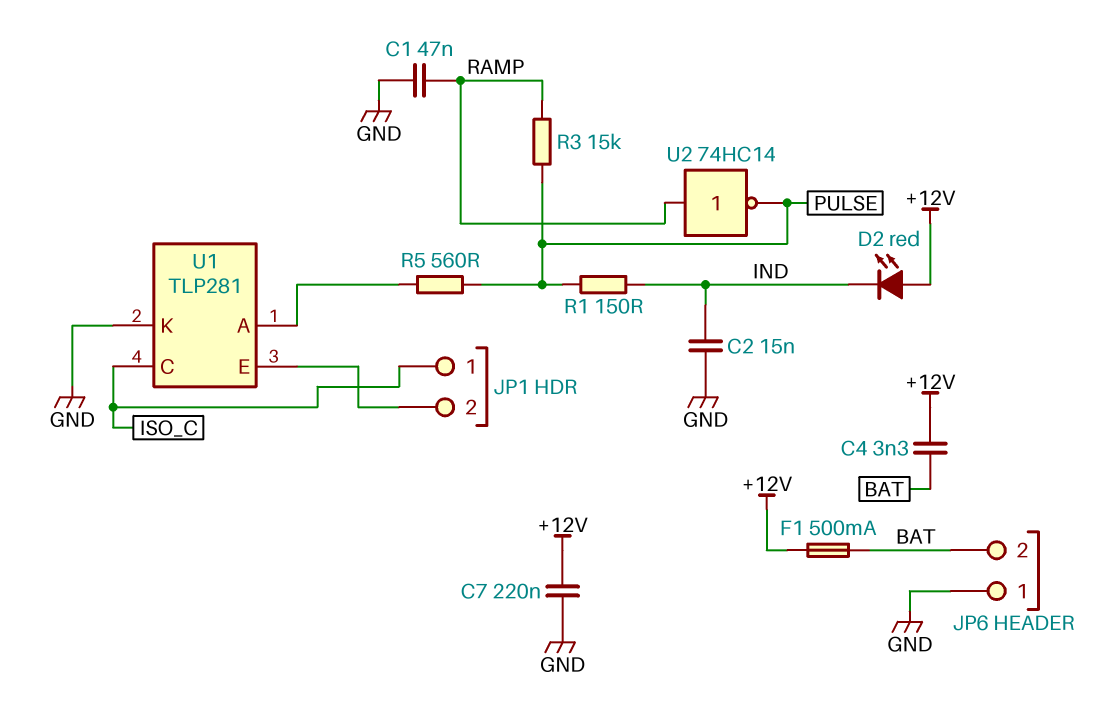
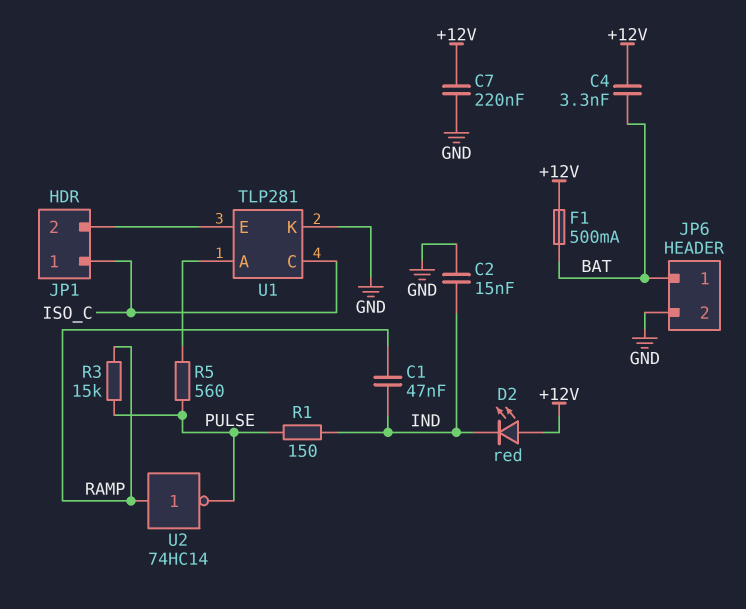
C1: 47nF (GND, RAMP) -> 47nF (IND, RAMP)
JP6 pin 1: GND -> BAT
JP6 pin 2: BAT -> GND

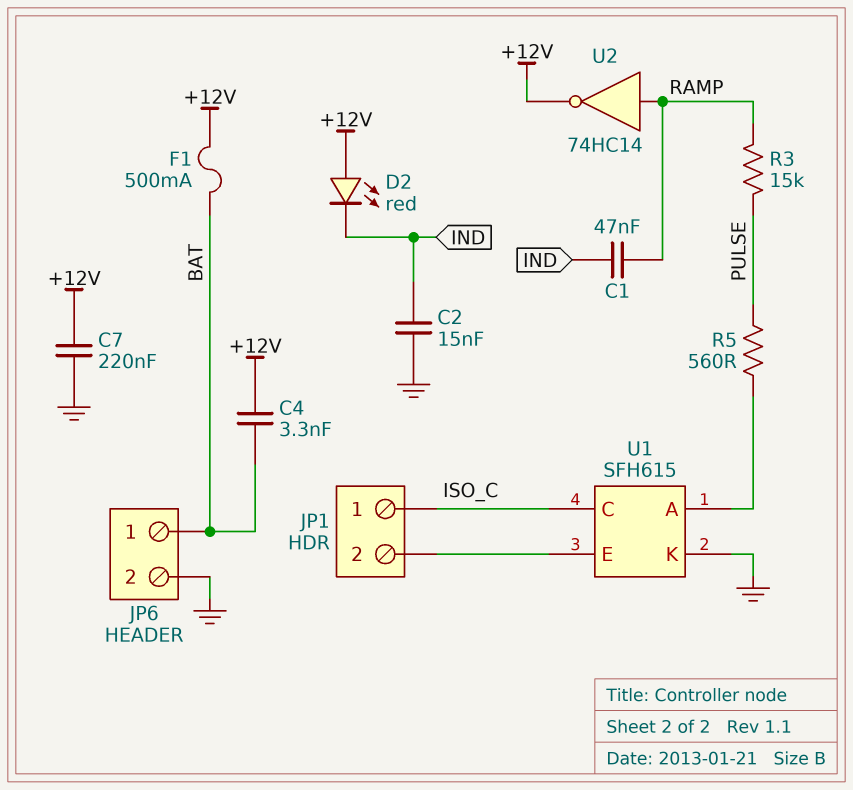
R1: 150 (IND, PULSE) -> none
U1: TLP281 -> SFH615
U2: NOT 74HC14 (in RAMP, out PULSE) -> NOT 74HC14 (in RAMP, out +12V)

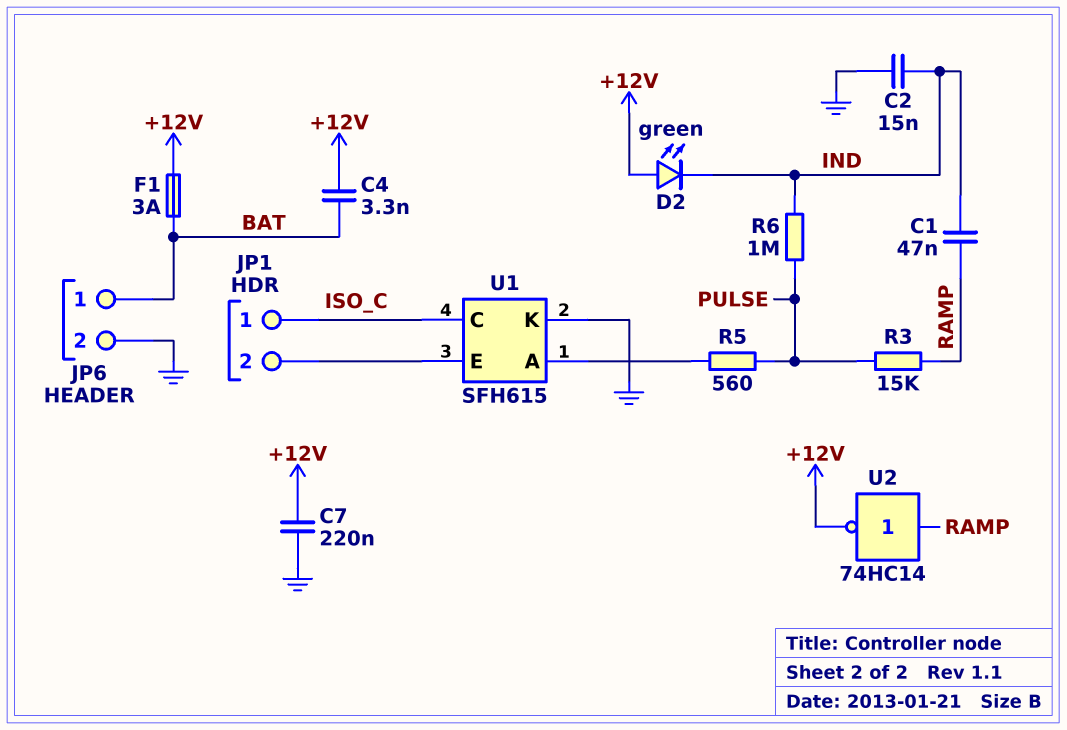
D2: LED red (A +12V, K IND) -> LED green (A +12V, K IND)
F1: 500mA (+12V, BAT) -> 3A (+12V, BAT)
R6: none -> 1M (IND, PULSE)

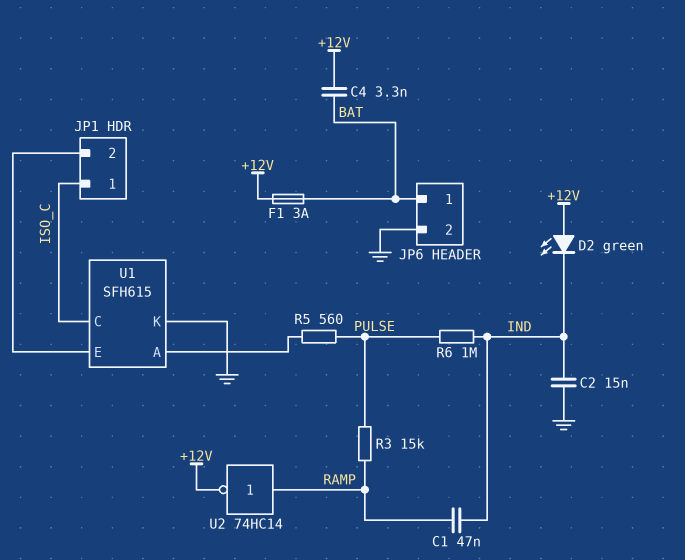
C7: 220nF (+12V, GND) -> none

